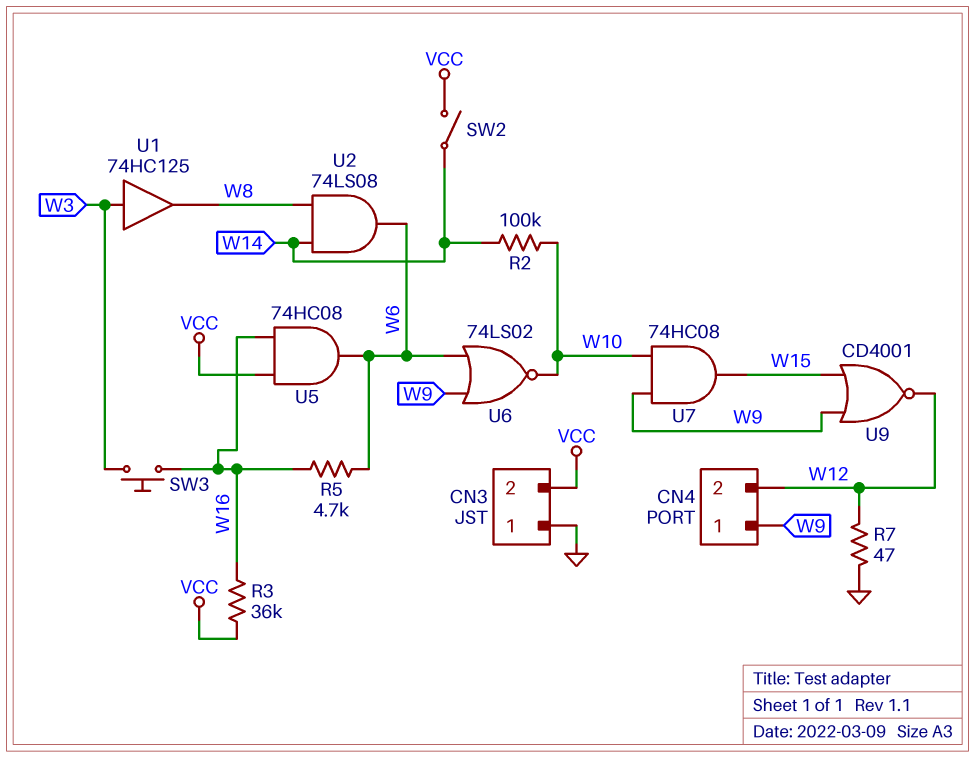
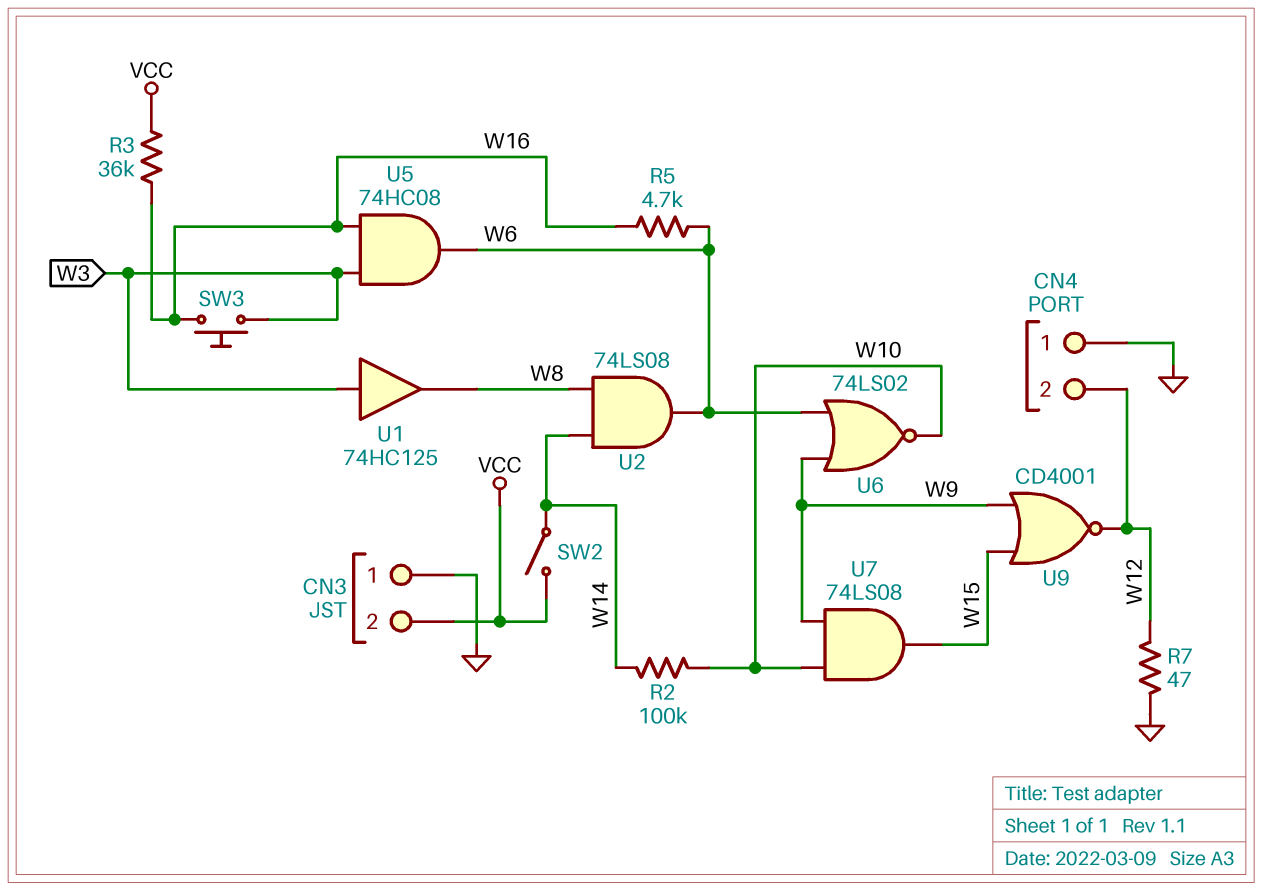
CN4 pin 1: W9 -> GND
U5: AND 74HC08 (in VCC, in W16, out W6) -> AND 74HC08 (in W3, in W16, out W6)
U7: AND 74HC08 (in W9, in W10, out W15) -> AND 74LS08 (in W9, in W10, out W15)

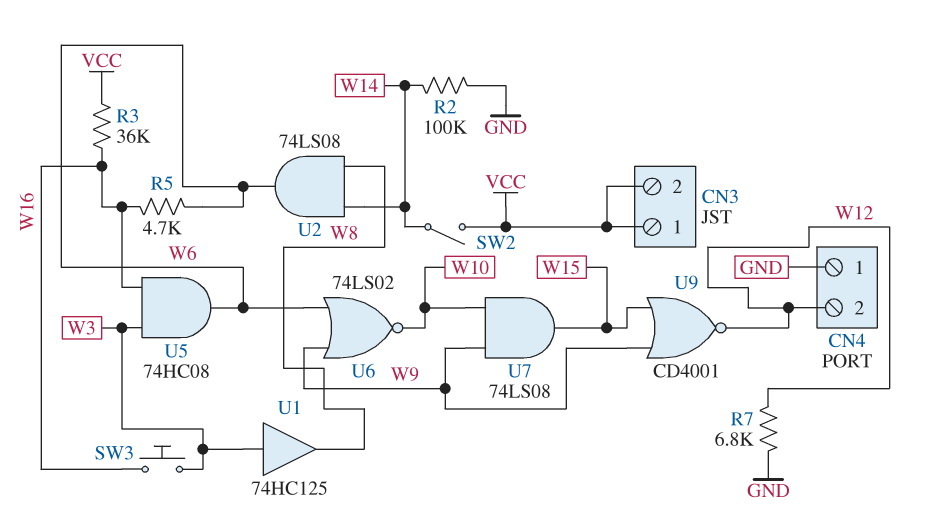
CN3 pin 1: GND -> VCC
R2: 100k (W10, W14) -> 100k (GND, W14)
R7: 47 (GND, W12) -> 6.8k (GND, W12)

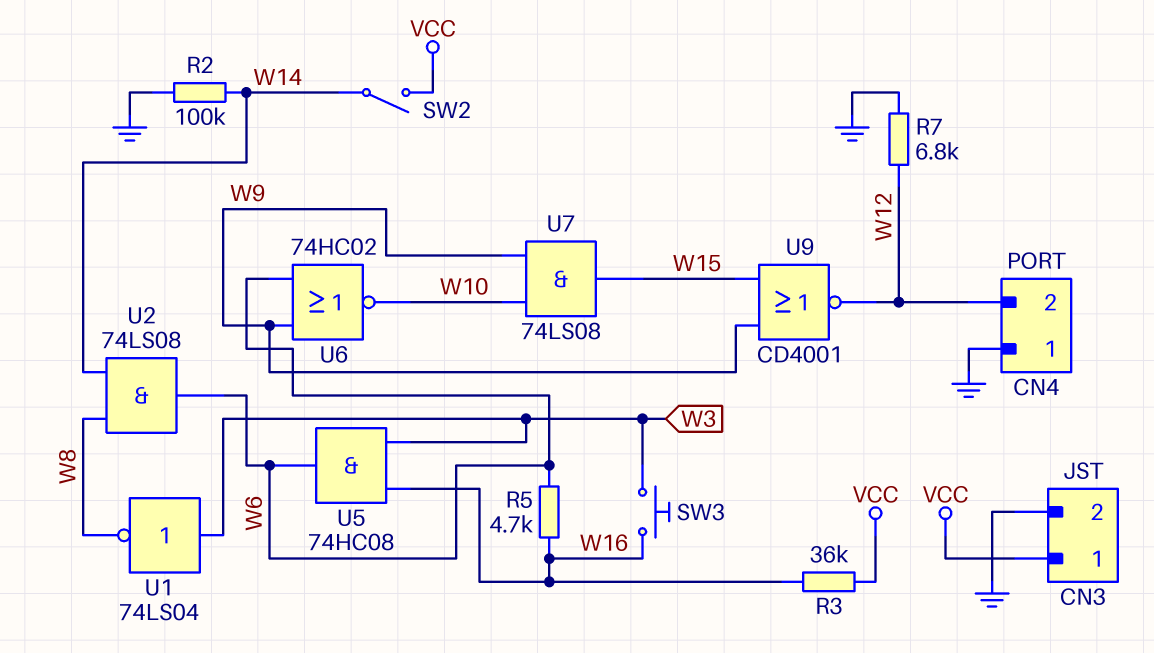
CN3 pin 2: VCC -> GND
U1: buffer 74HC125 (in W3, out W8) -> NOT 74LS04 (in W3, out W8)
U6: NOR 74LS02 (in W6, in W9, out W10) -> NOR 74HC02 (in W6, in W9, out W10)

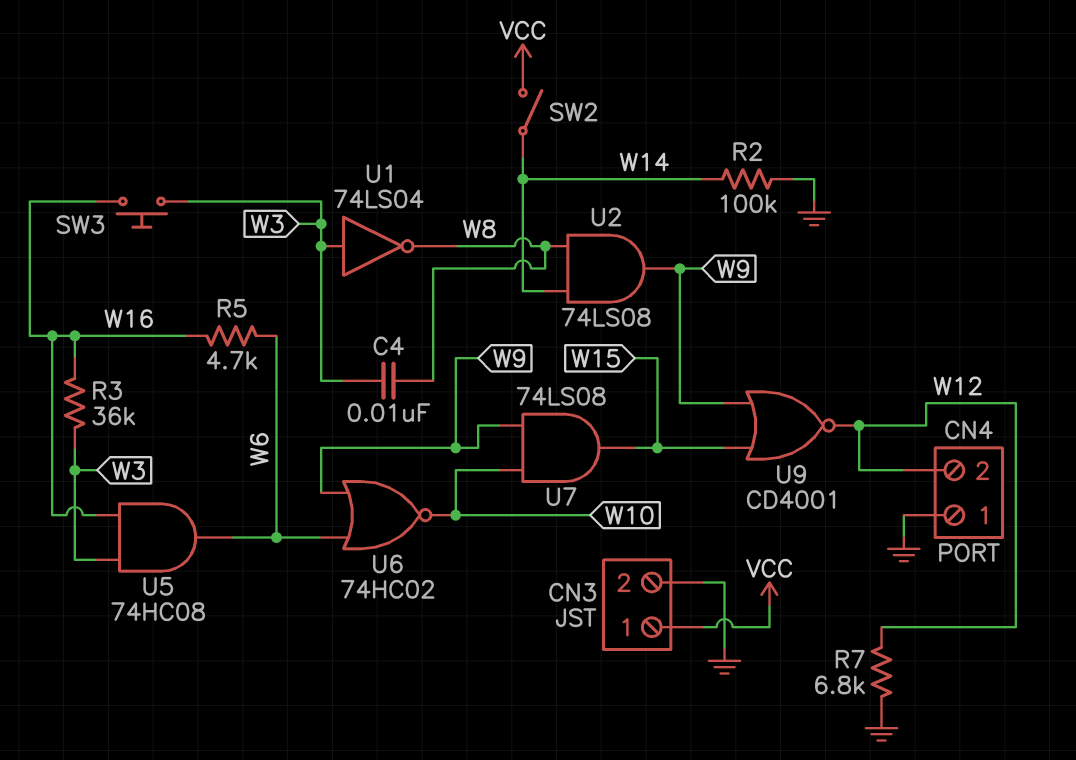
C4: none -> 10nF (W3, W8)
R3: 36k (VCC, W16) -> 36k (W3, W16)
U2: AND 74LS08 (in W8, in W14, out W6) -> AND 74LS08 (in W8, in W14, out W9)

